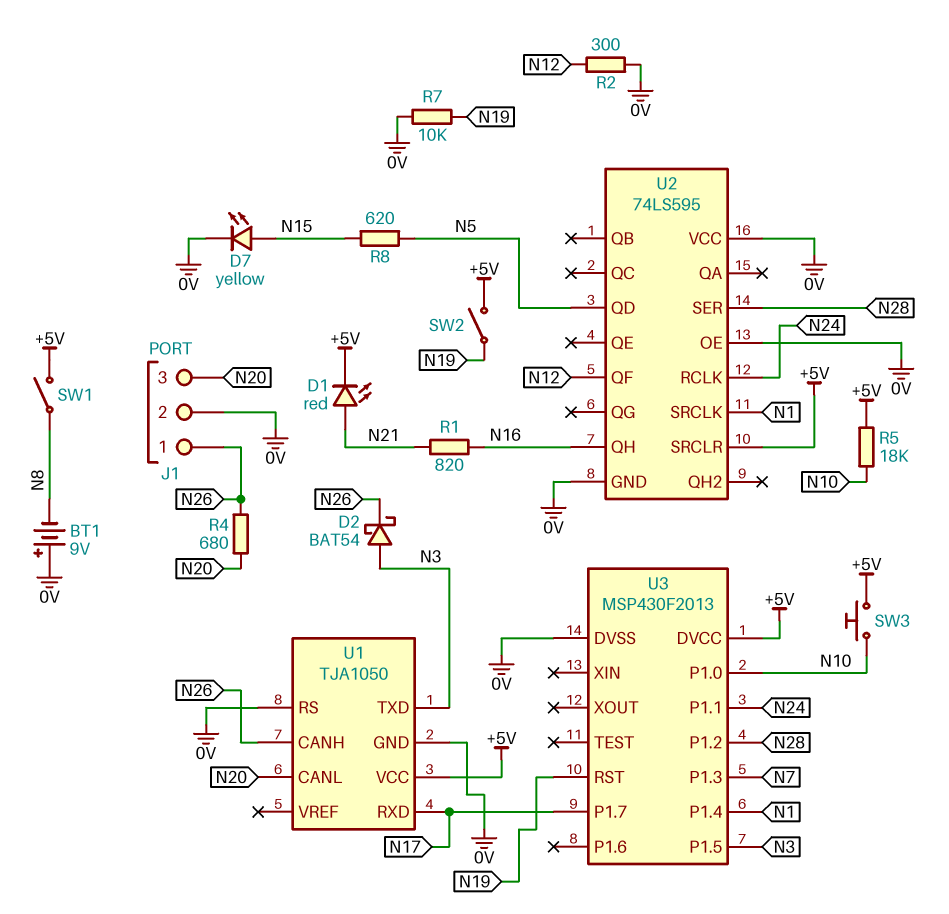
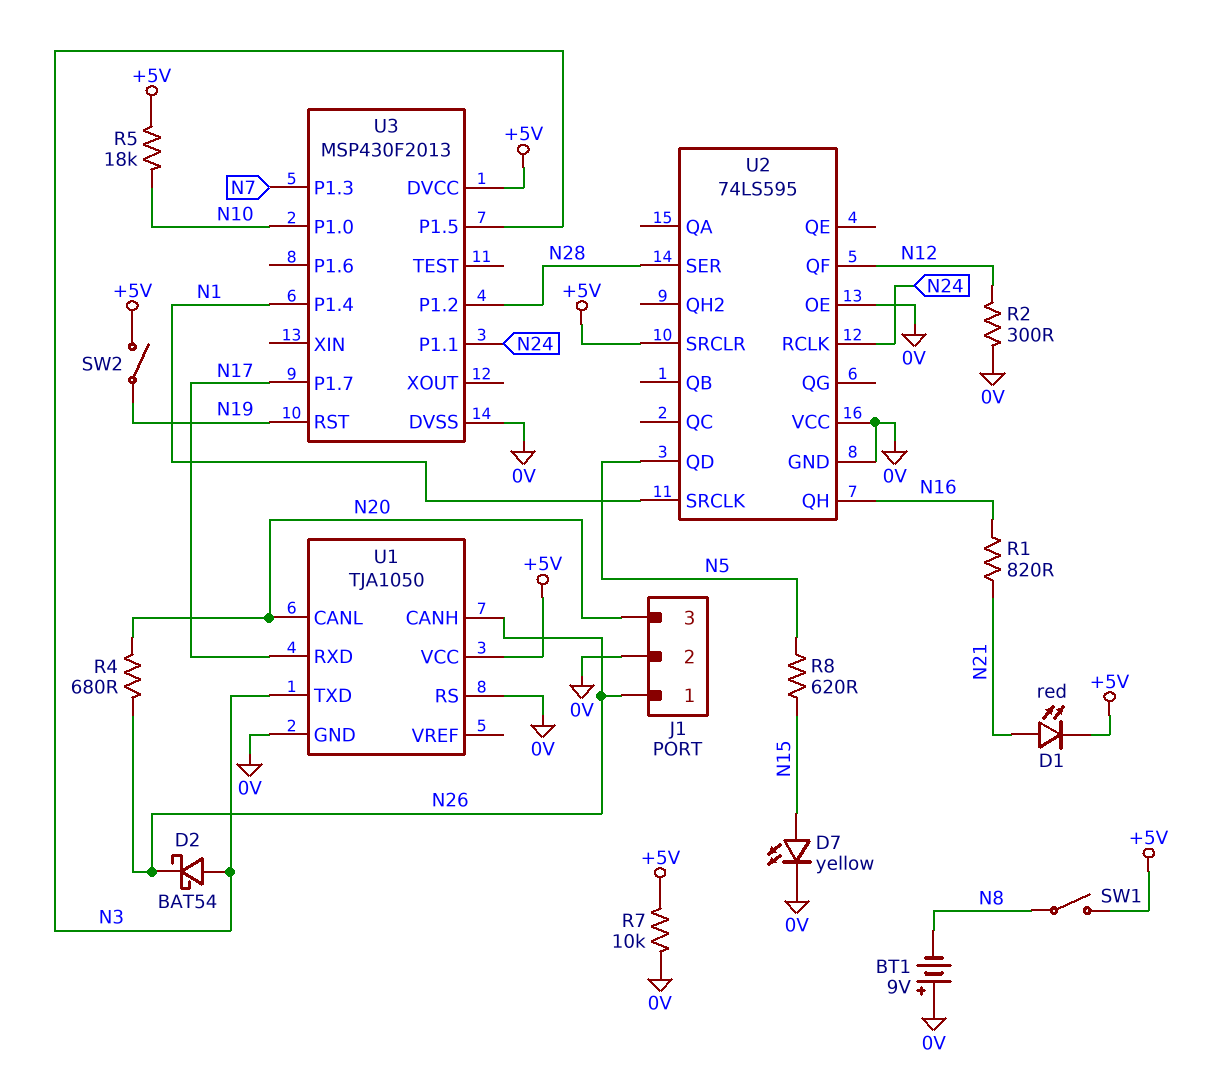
R7: 10k (0V, N19) -> 10k (+5V, 0V)
SW3: button (+5V, N10) -> none

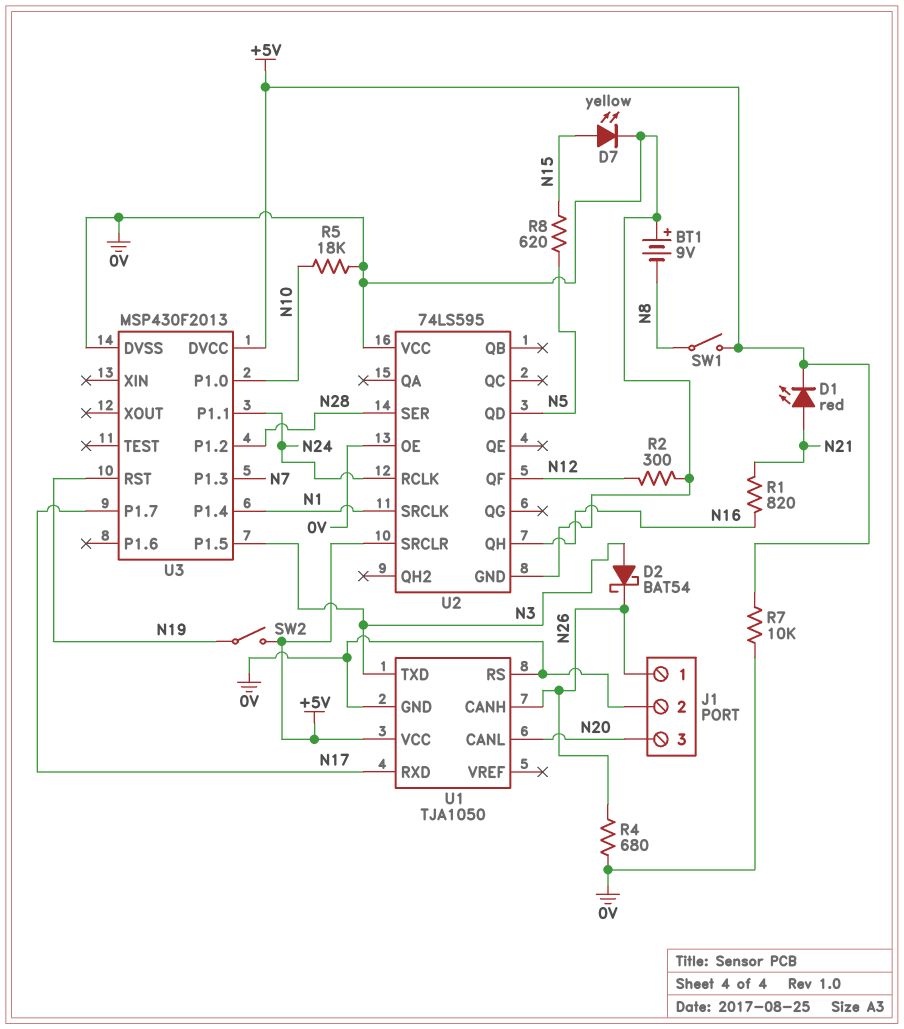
R4: 680 (N20, N26) -> 680 (0V, N26)
R5: 18k (+5V, N10) -> 18k (0V, N10)

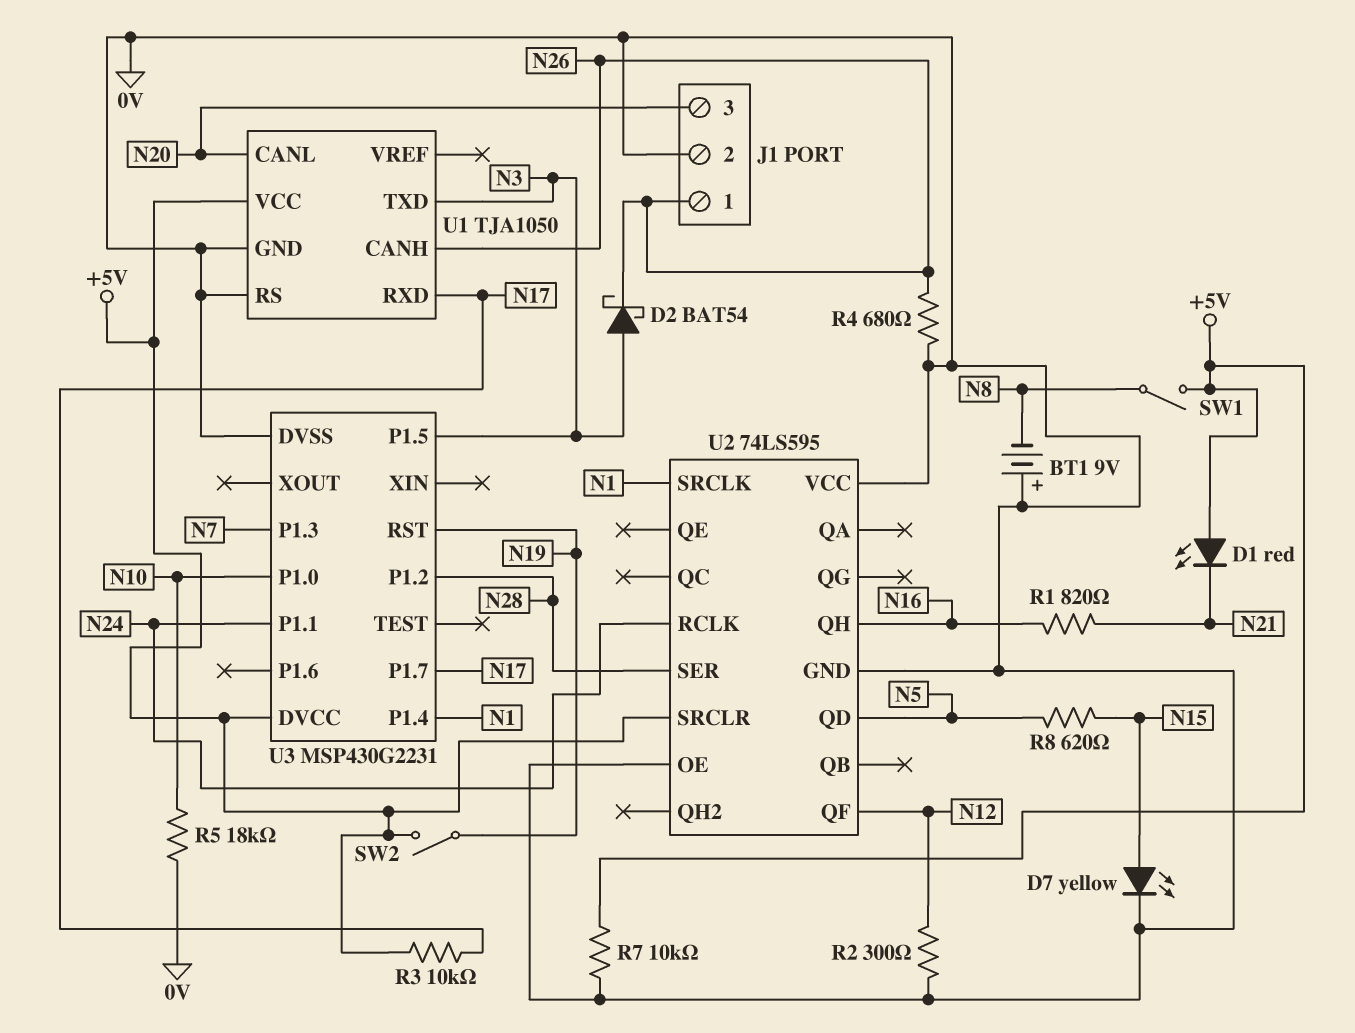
D1: LED red (A N21, K +5V) -> LED red (A +5V, K N21)
R3: none -> 10k (+5V, N17)
U3: MSP430F2013 -> MSP430G2231

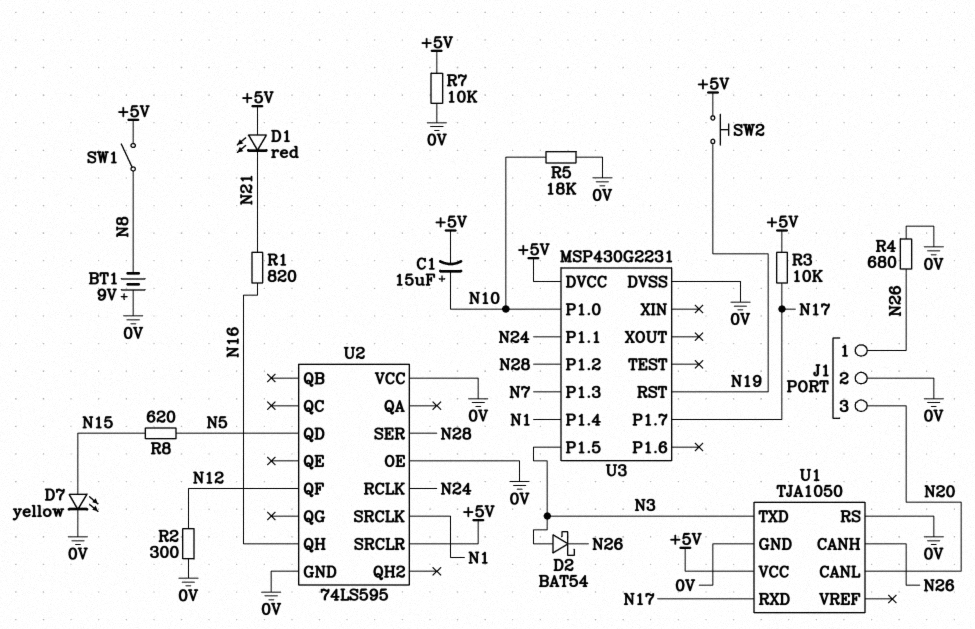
C1: none -> 15uF (plus N10, minus +5V)
SW2: switch (+5V, N19) -> button (+5V, N19)

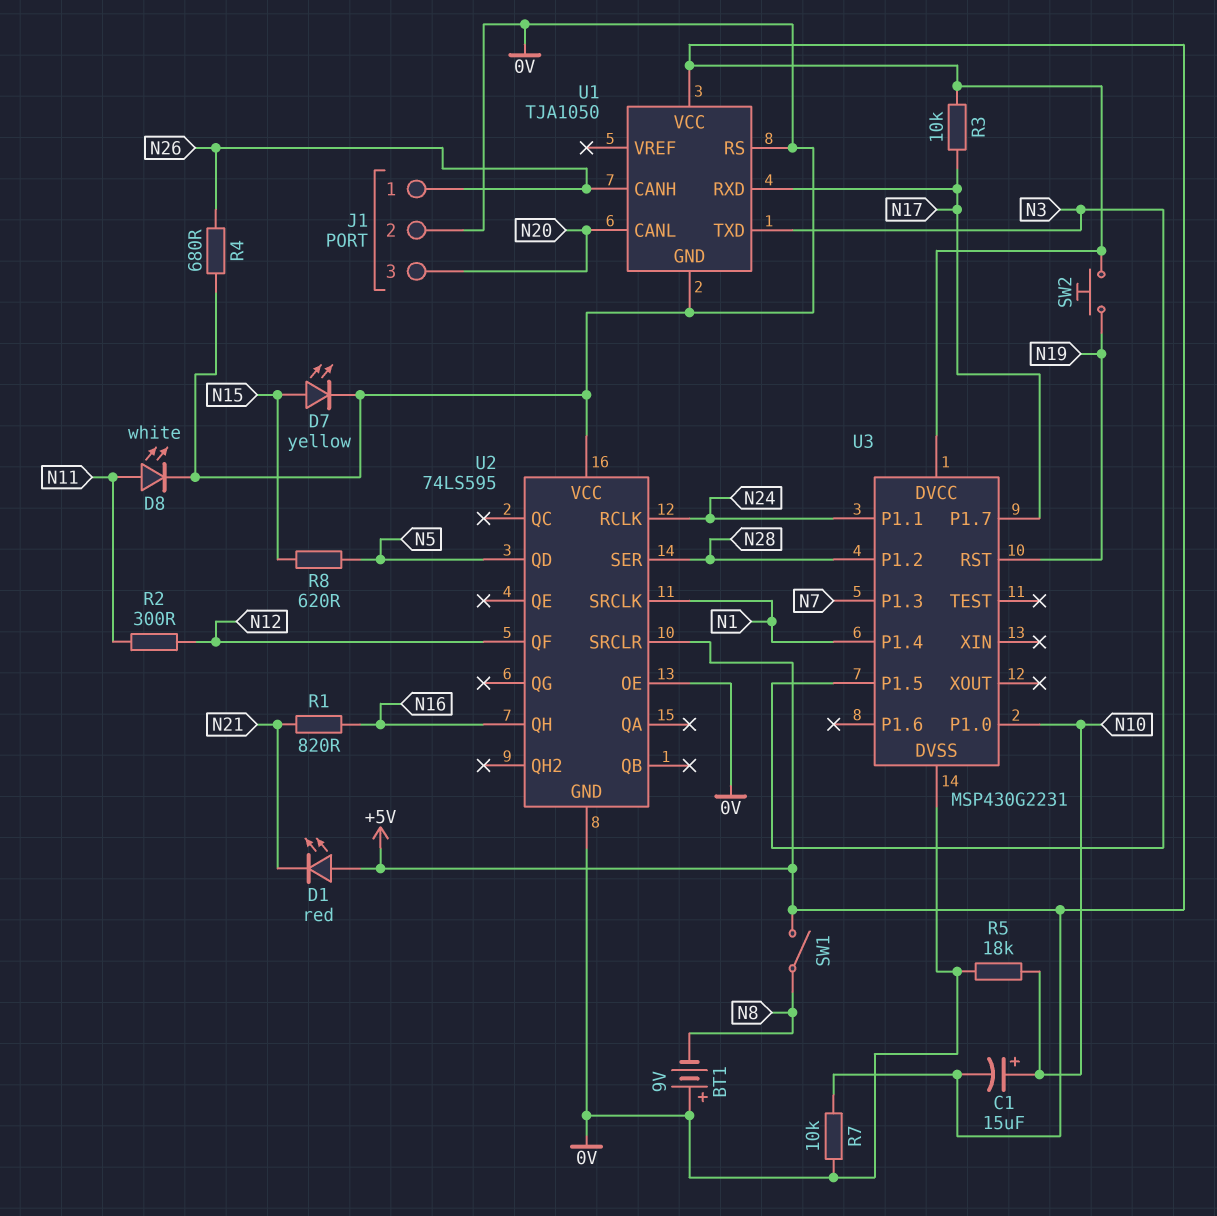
D2: schottky BAT54 (A N3, K N26) -> none
D8: none -> LED white (A N11, K 0V)
R2: 300 (0V, N12) -> 300 (N11, N12)

